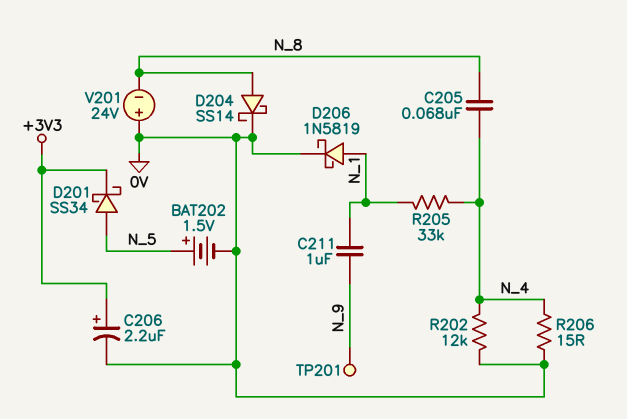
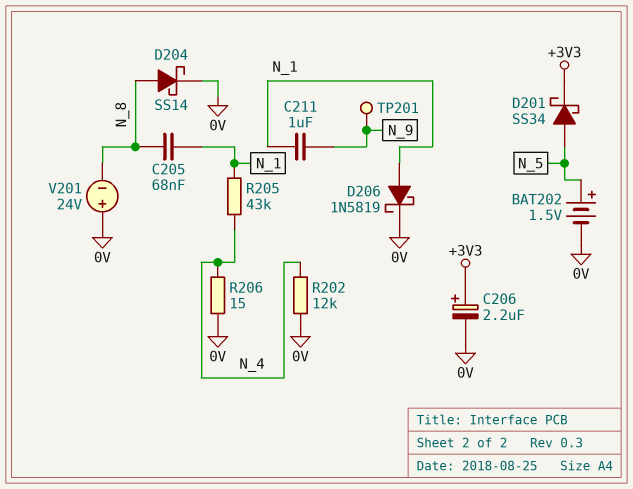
C205: 68nF (N_4, N_8) -> 68nF (N_1, N_8)
R205: 33k (N_1, N_4) -> 43k (N_1, N_4)

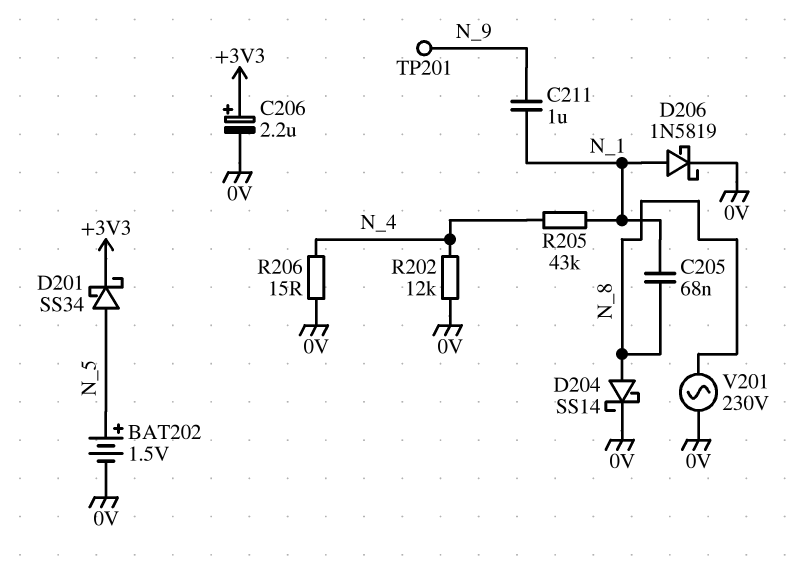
V201: 24V (plus 0V, minus N_8) -> AC 230V (0V, N_8)

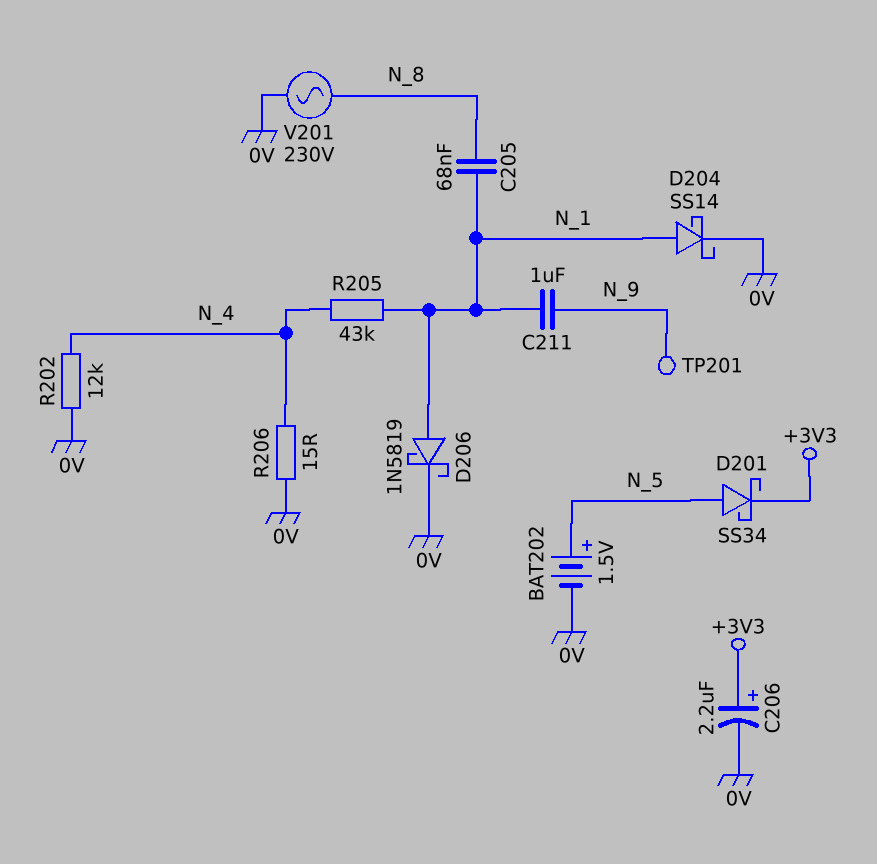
D204: schottky SS14 (A N_8, K 0V) -> schottky SS14 (A N_1, K 0V)

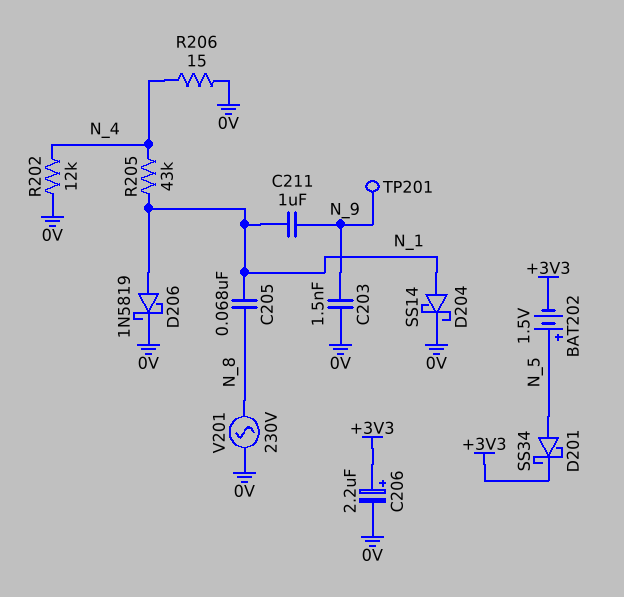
BAT202: 1.5V (plus N_5, minus 0V) -> 1.5V (plus N_5, minus +3V3)
C203: none -> 1.5nF (0V, N_9)

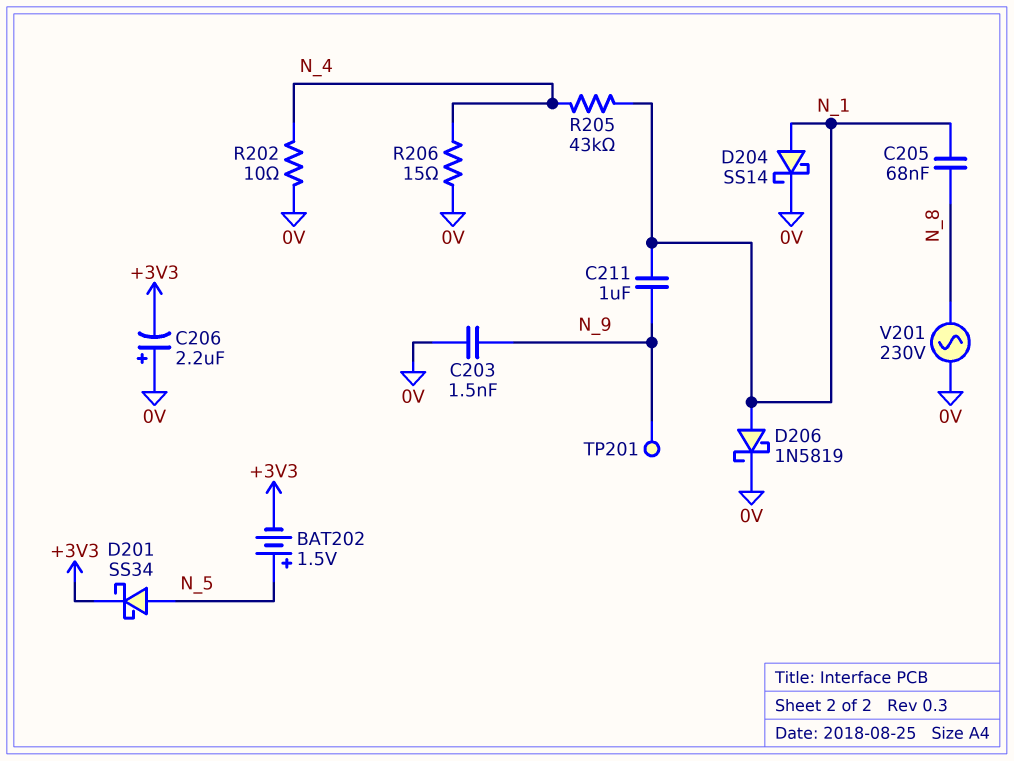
C206: 2.2uF (plus +3V3, minus 0V) -> 2.2uF (plus 0V, minus +3V3)
R202: 12k (0V, N_4) -> 10 (0V, N_4)

